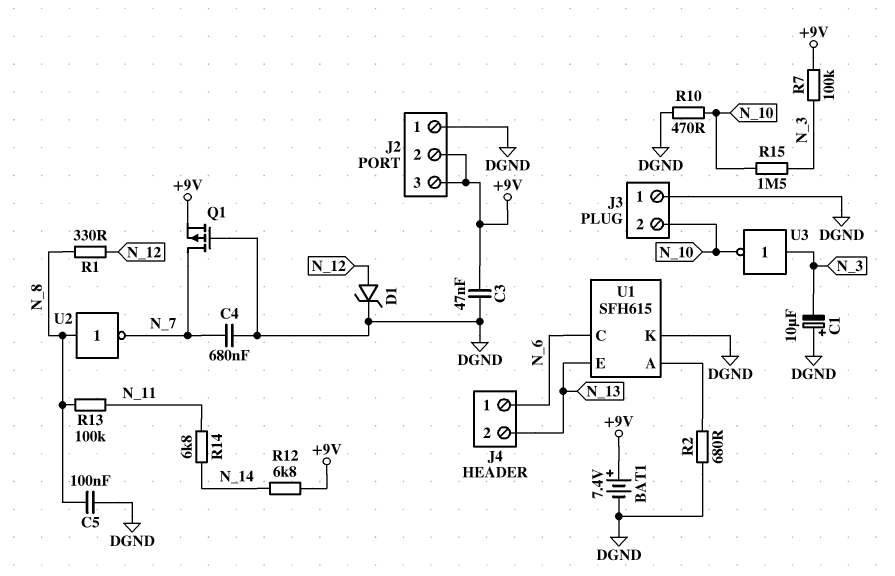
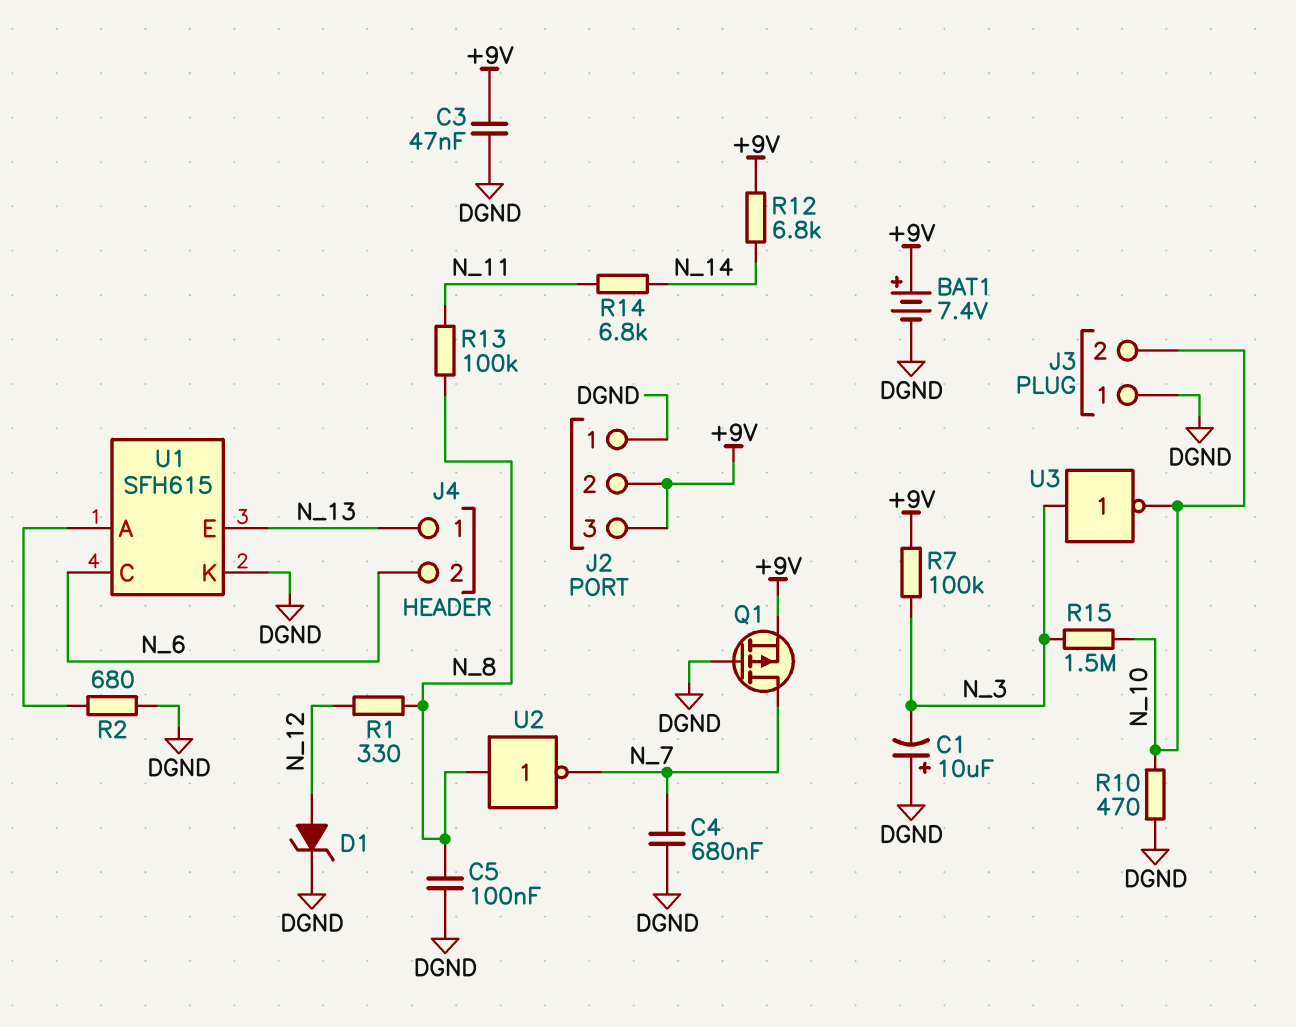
J4 pin 1: N_6 -> N_13
J4 pin 2: N_13 -> N_6

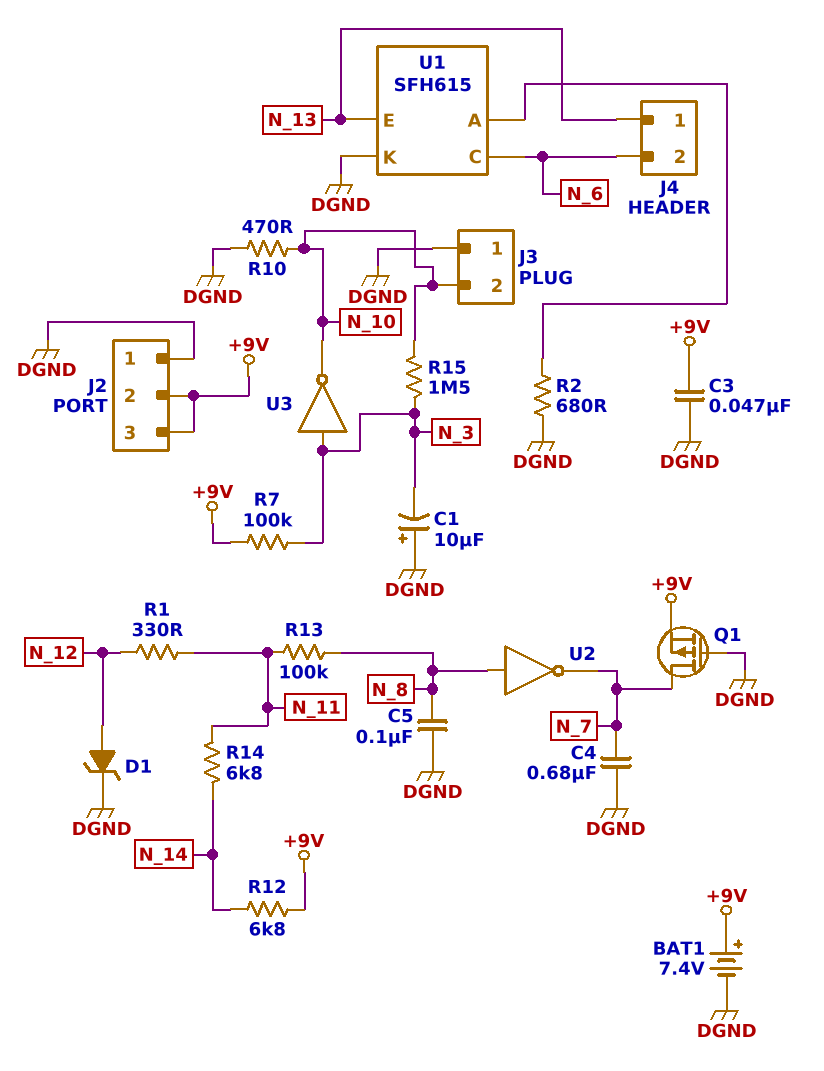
R1: 330 (N_8, N_12) -> 330 (N_11, N_12)

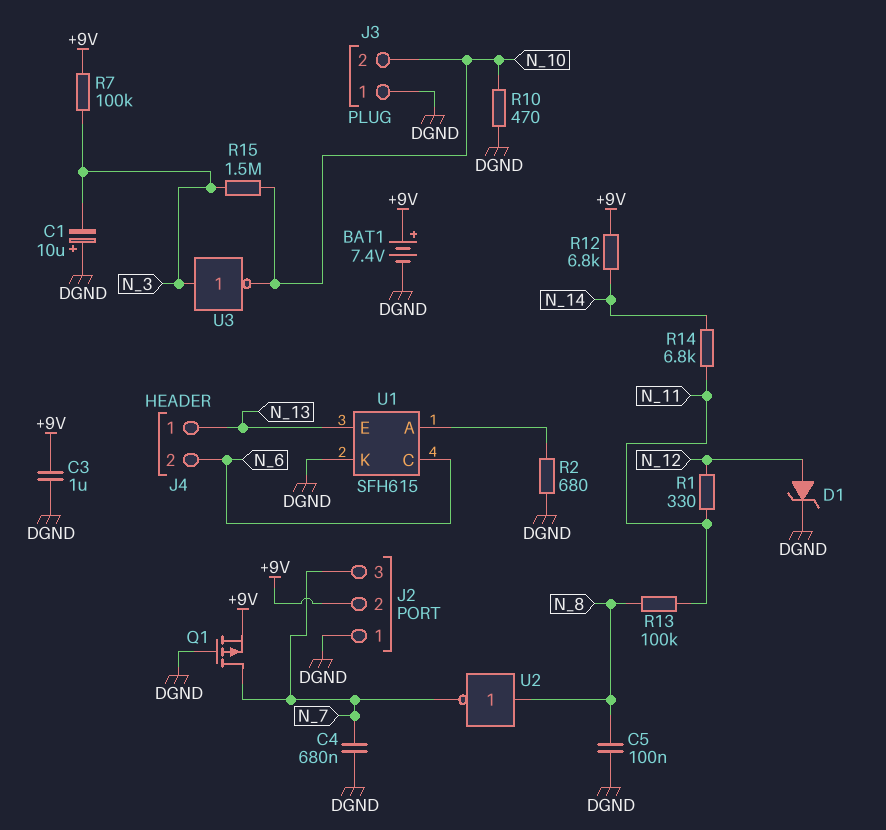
C3: 47nF (+9V, DGND) -> 1uF (+9V, DGND)
J2 pin 3: +9V -> N_7

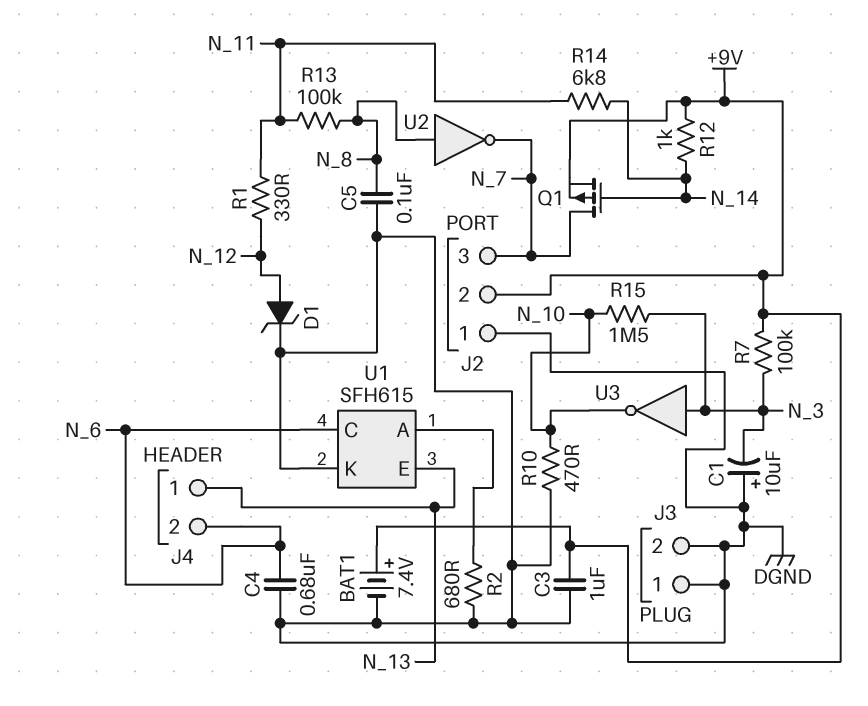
C4: 680nF (DGND, N_7) -> 680nF (DGND, N_6)
J3 pin 2: N_10 -> DGND
Q1: PMOS (G DGND, D N_7, S +9V) -> PMOS (G N_14, D N_7, S +9V)
R12: 6.8k (+9V, N_14) -> 1k (+9V, N_14)

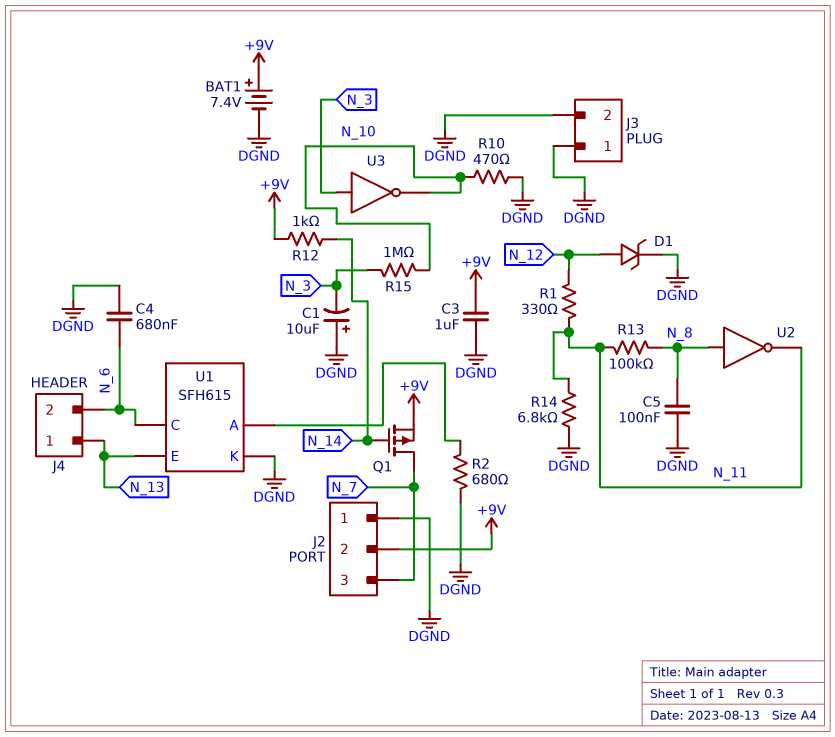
R7: 100k (+9V, N_3) -> none
R14: 6.8k (N_11, N_14) -> 6.8k (DGND, N_11)
R15: 1.5M (N_3, N_10) -> 1M (N_3, N_10)
U2: NOT (in N_8, out N_7) -> NOT (in N_8, out N_11)

